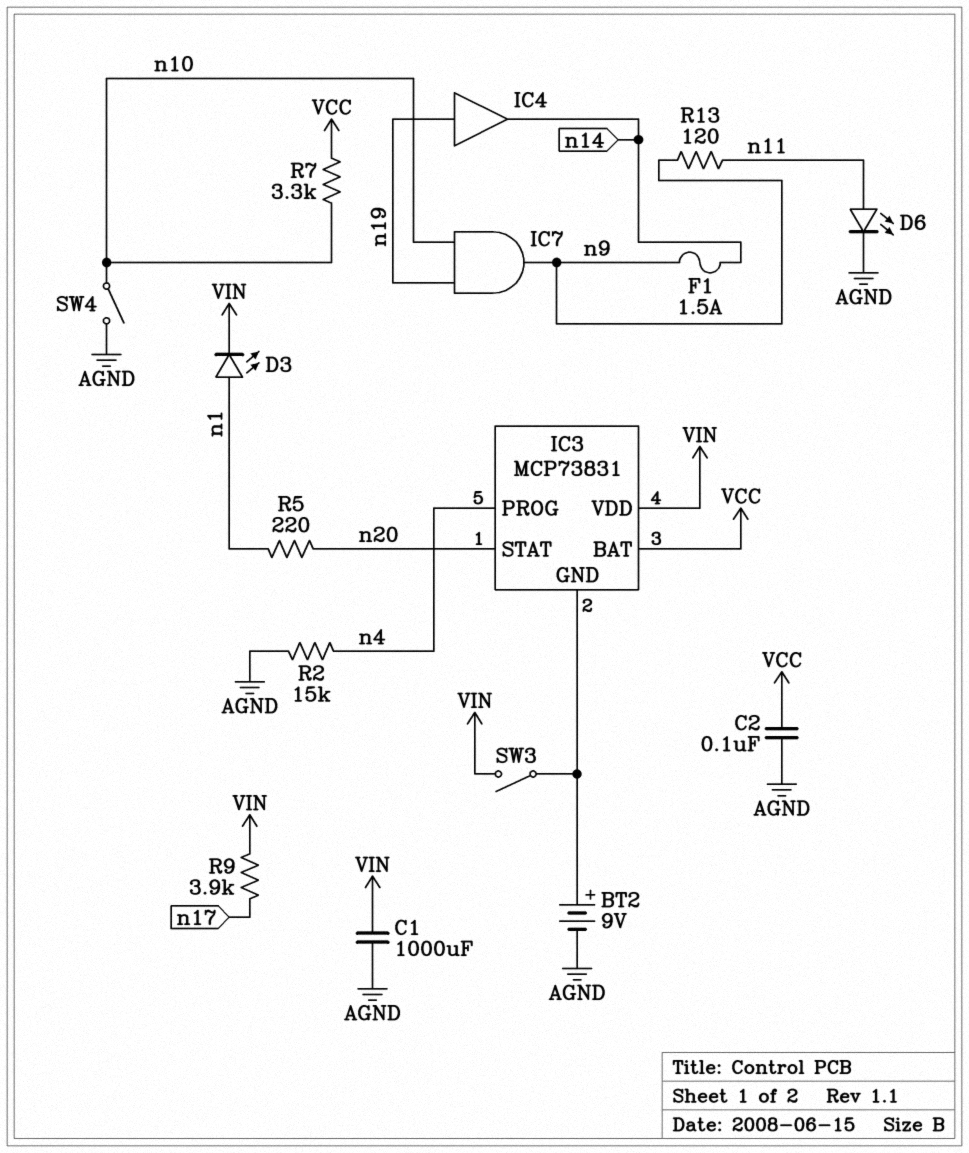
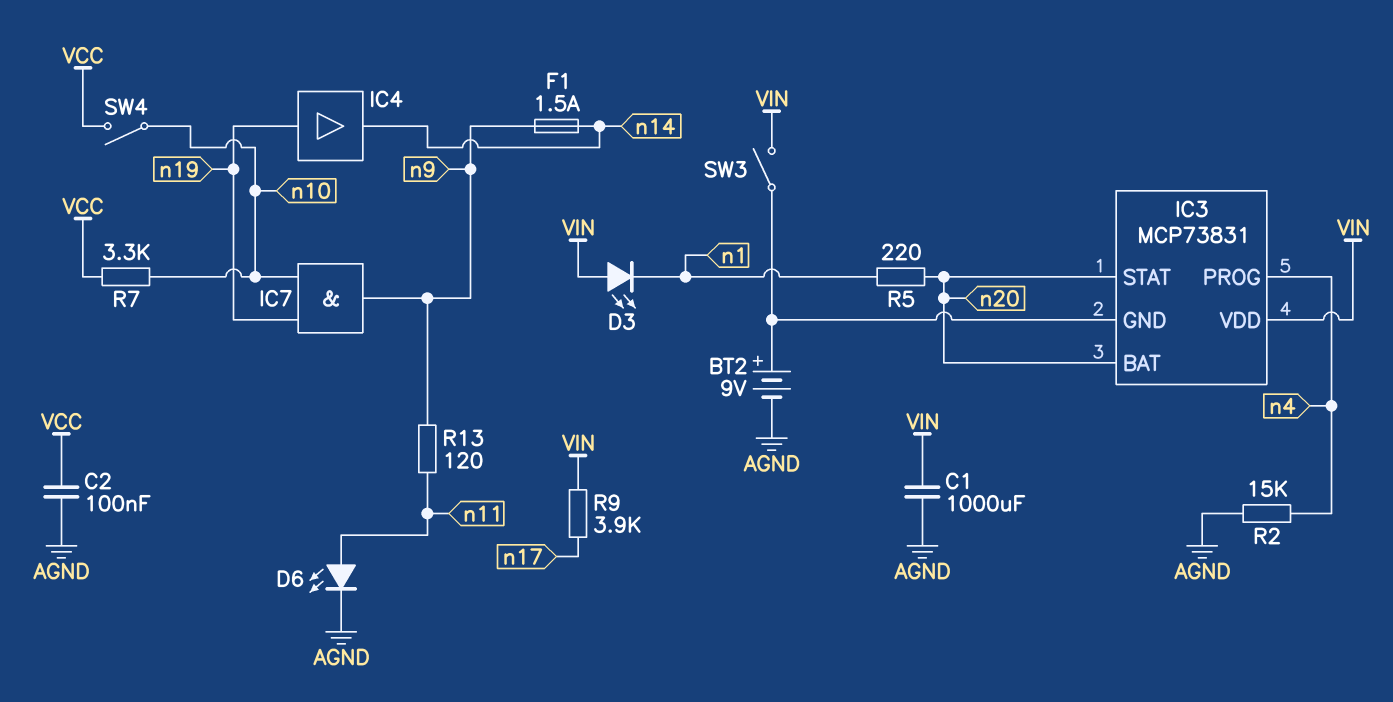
D3: LED (A n1, K VIN) -> LED (A VIN, K n1)
IC3 pin BAT: VCC -> n20
SW4: switch (AGND, n10) -> switch (VCC, n10)

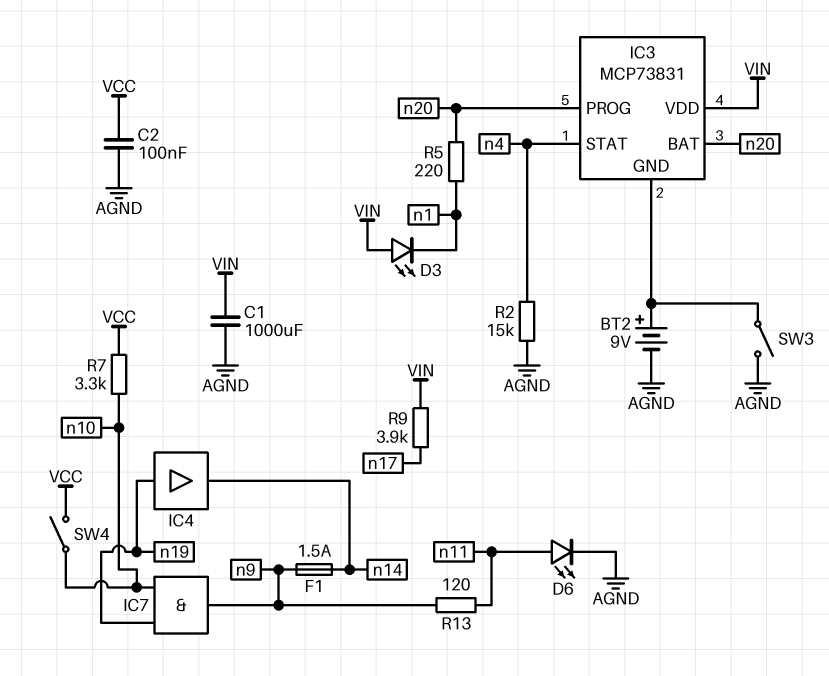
IC3 pin PROG: n4 -> n20
IC3 pin STAT: n20 -> n4
SW3: switch (IC3/GND, VIN) -> switch (AGND, IC3/GND)

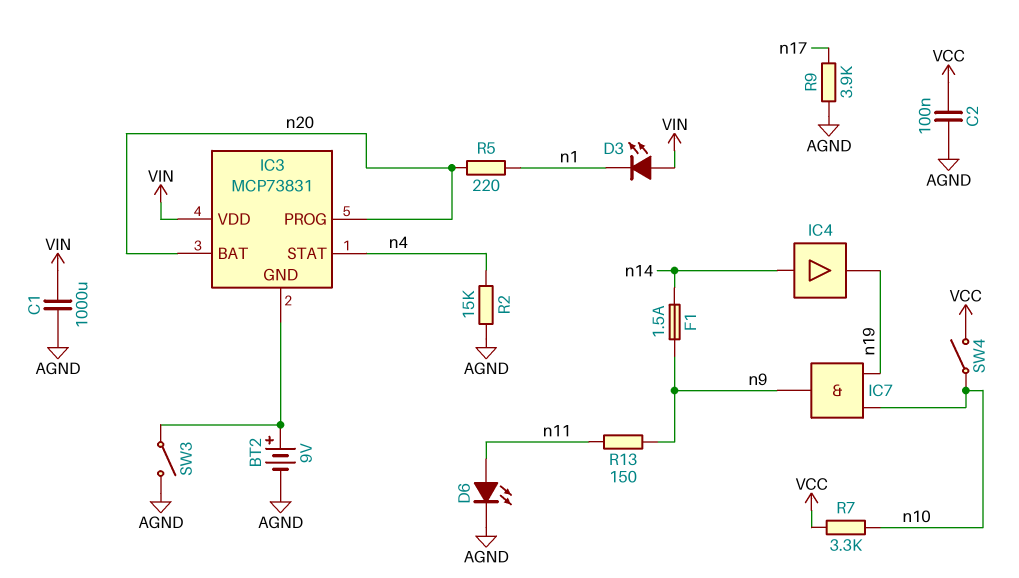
IC4: buffer (in n19, out n14) -> buffer (in n14, out n19)
R9: 3.9k (VIN, n17) -> 3.9k (AGND, n17)
R13: 120 (n9, n11) -> 150 (n9, n11)

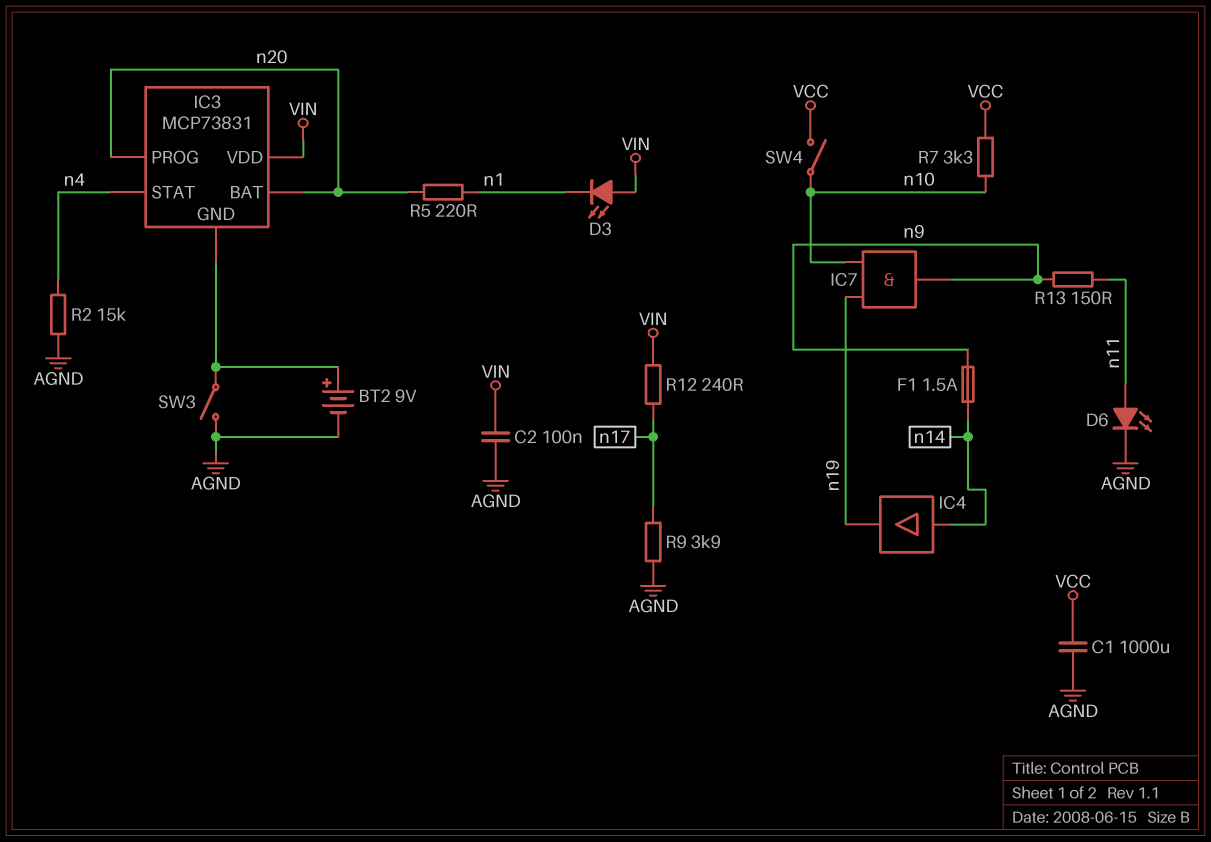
C1: 1000uF (AGND, VIN) -> 1000uF (AGND, VCC)
C2: 100nF (AGND, VCC) -> 100nF (AGND, VIN)
R12: none -> 240 (VIN, n17)

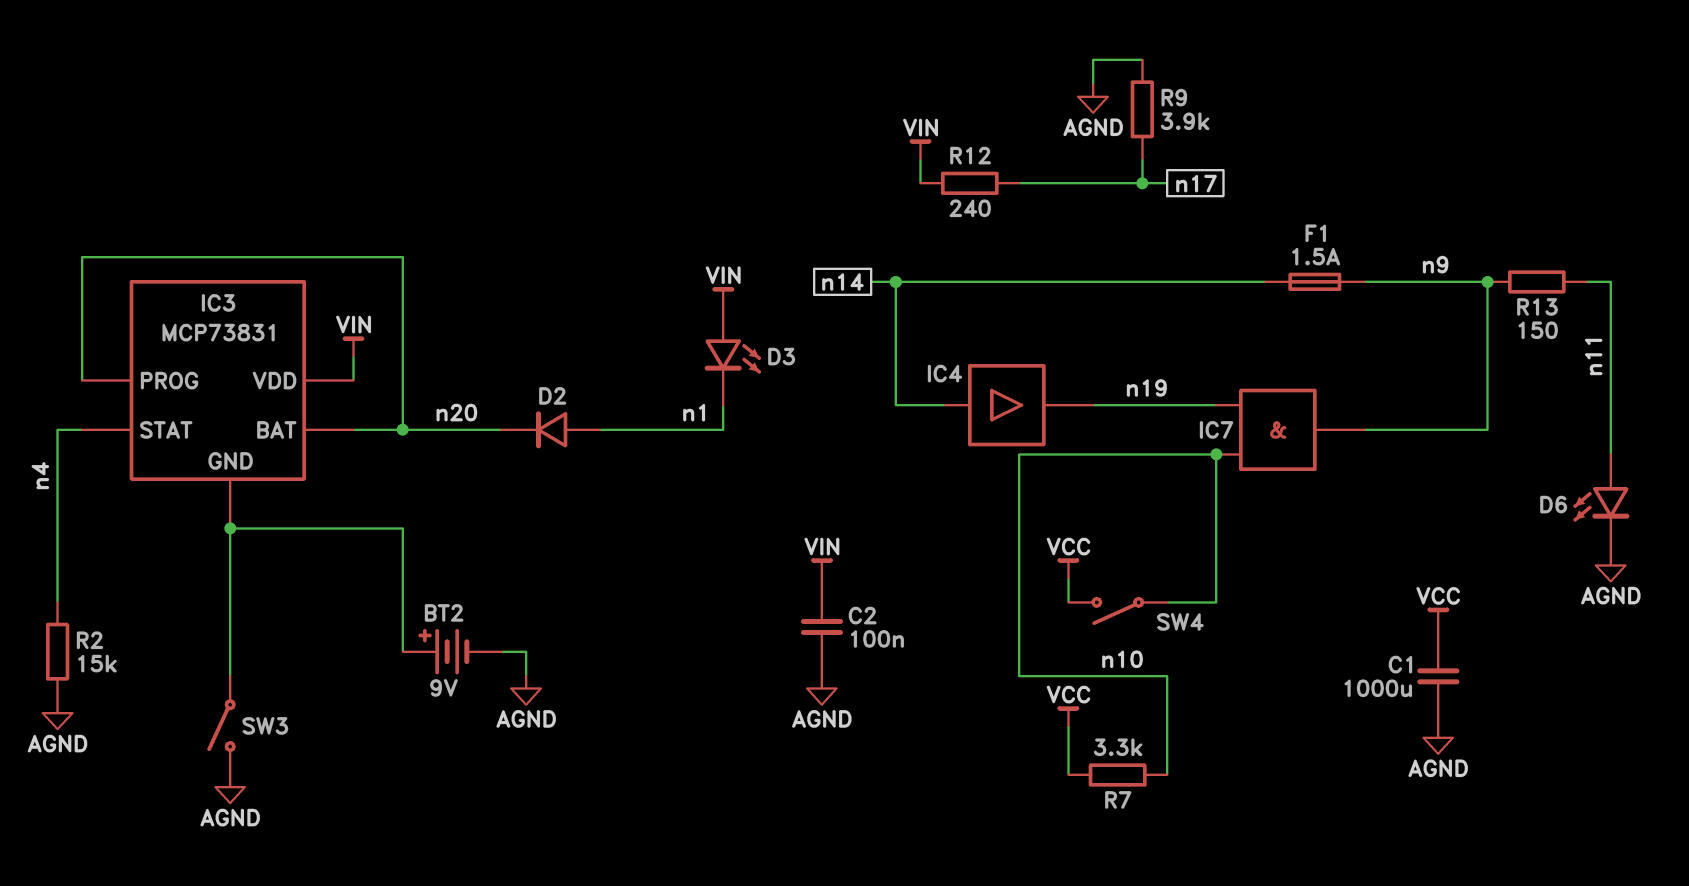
D2: none -> diode (A n1, K n20)
R5: 220 (n1, n20) -> none

